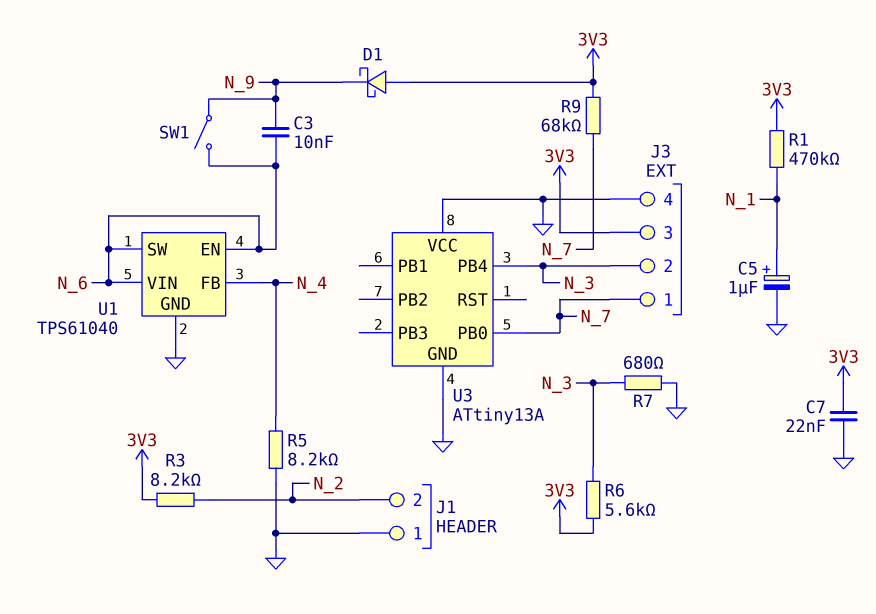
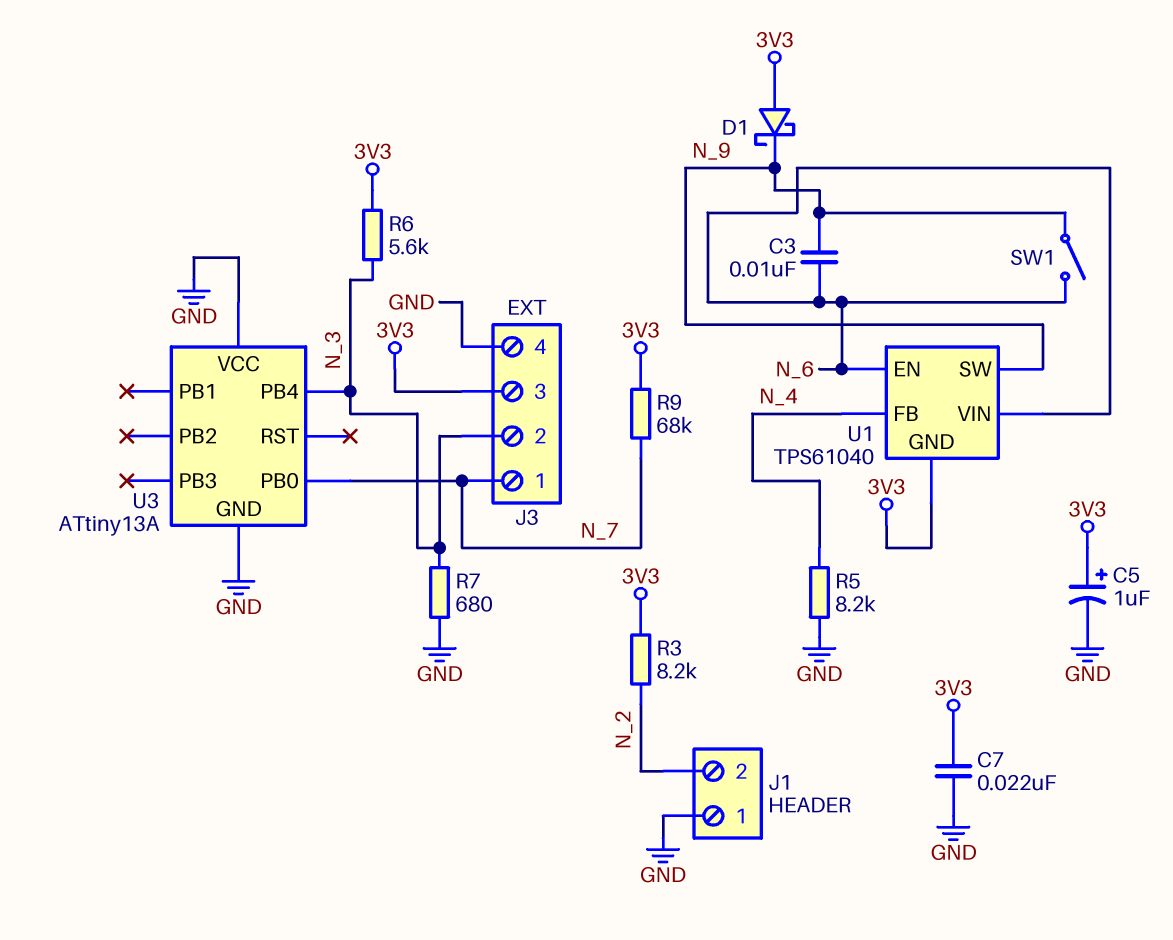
C5: 1uF (plus N_1, minus GND) -> 1uF (plus 3V3, minus GND)
R1: 470k (3V3, N_1) -> none
U1 pin GND: GND -> 3V3
U1 pin SW: N_6 -> N_9

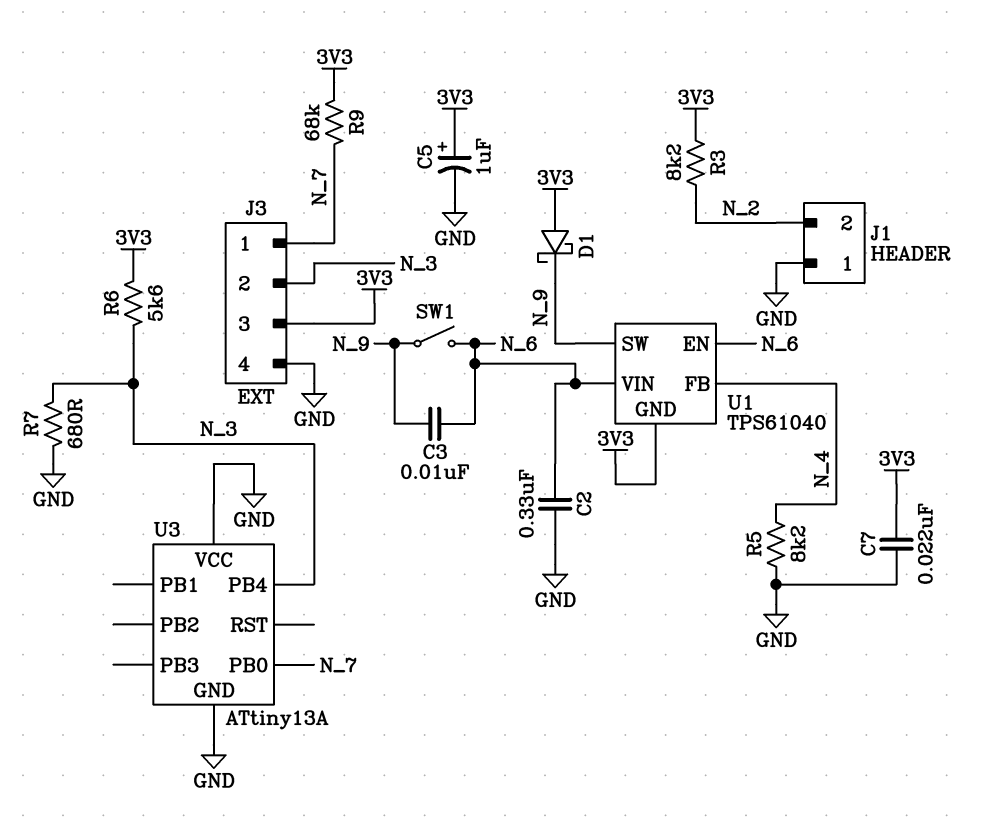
C2: none -> 330nF (GND, N_6)

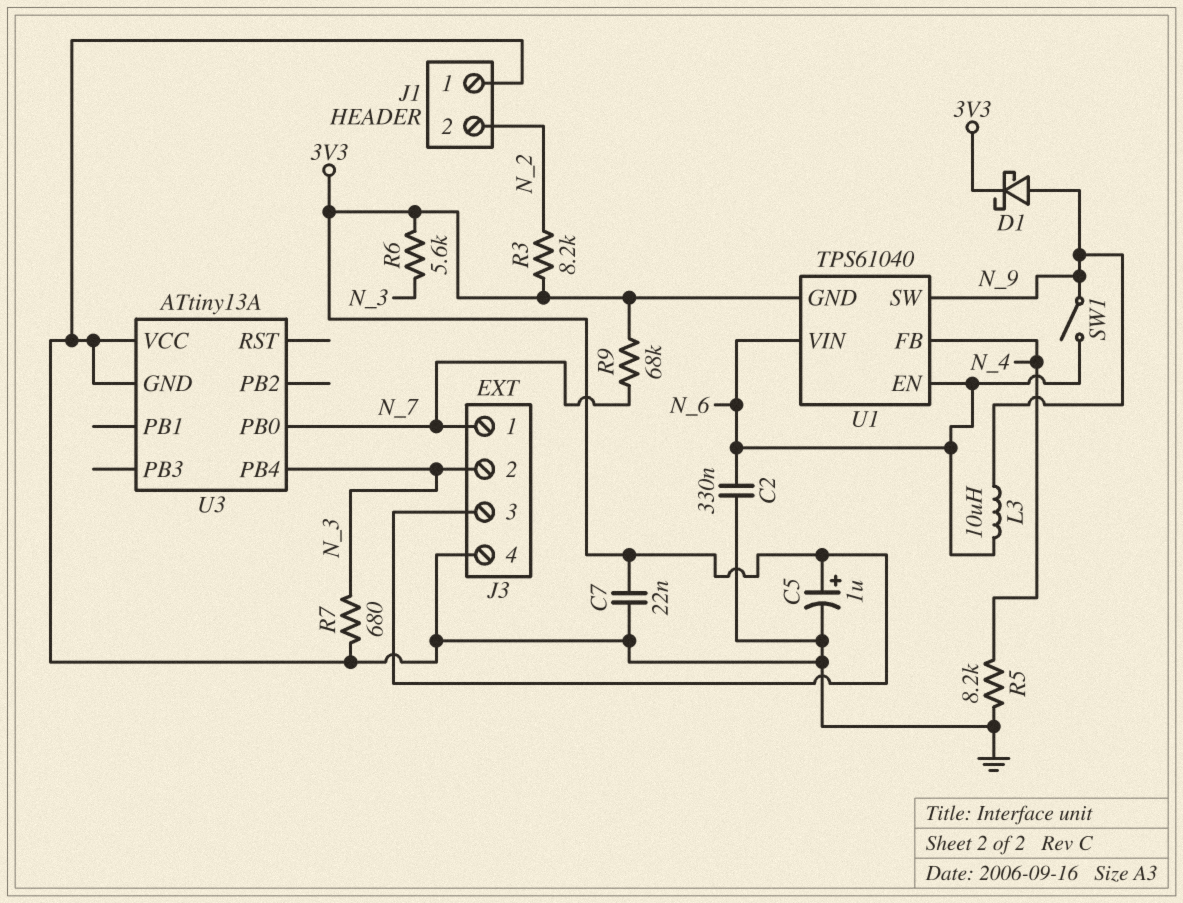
C3: 10nF (N_6, N_9) -> none
D1: schottky (A 3V3, K N_9) -> schottky (A N_9, K 3V3)
L3: none -> 10uH (N_6, N_9)

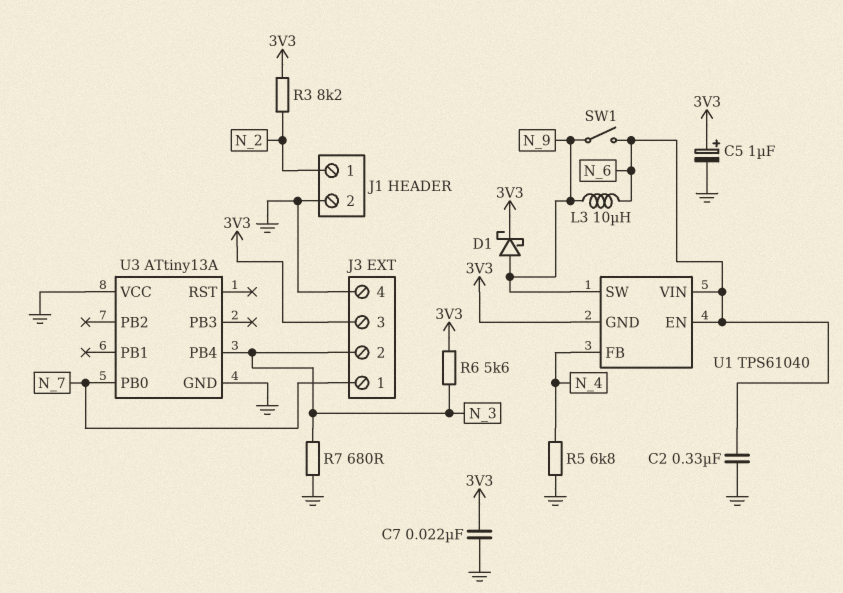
J1 pin 1: GND -> N_2
J1 pin 2: N_2 -> GND
R5: 8.2k (GND, N_4) -> 6.8k (GND, N_4)
R9: 68k (3V3, N_7) -> none

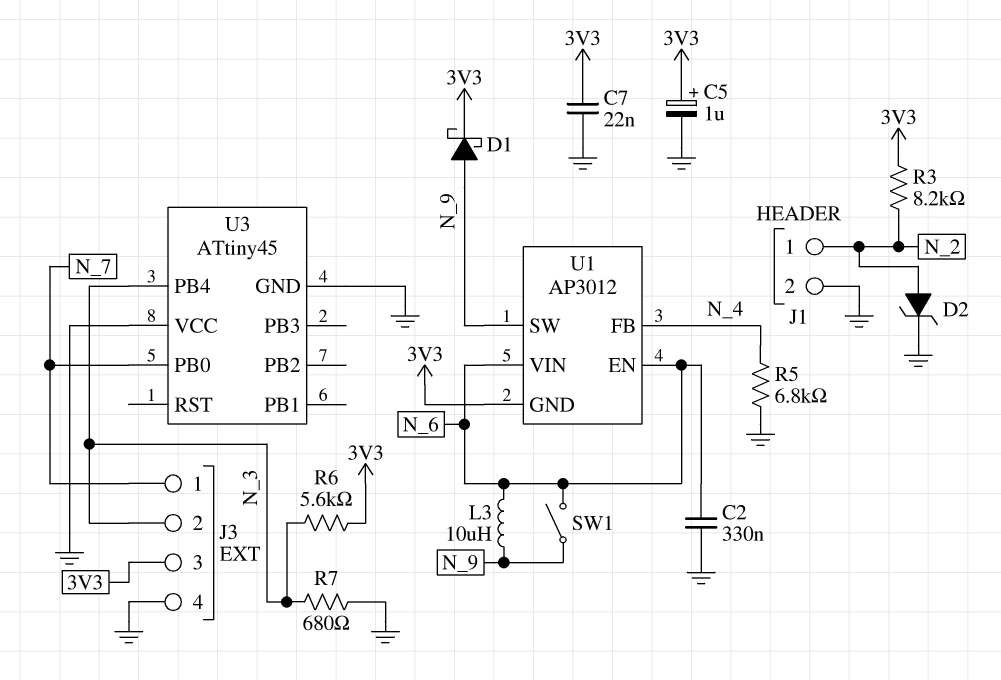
D2: none -> zener (A N_2, K GND)
U1: TPS61040 -> AP3012
U3: ATtiny13A -> ATtiny45

